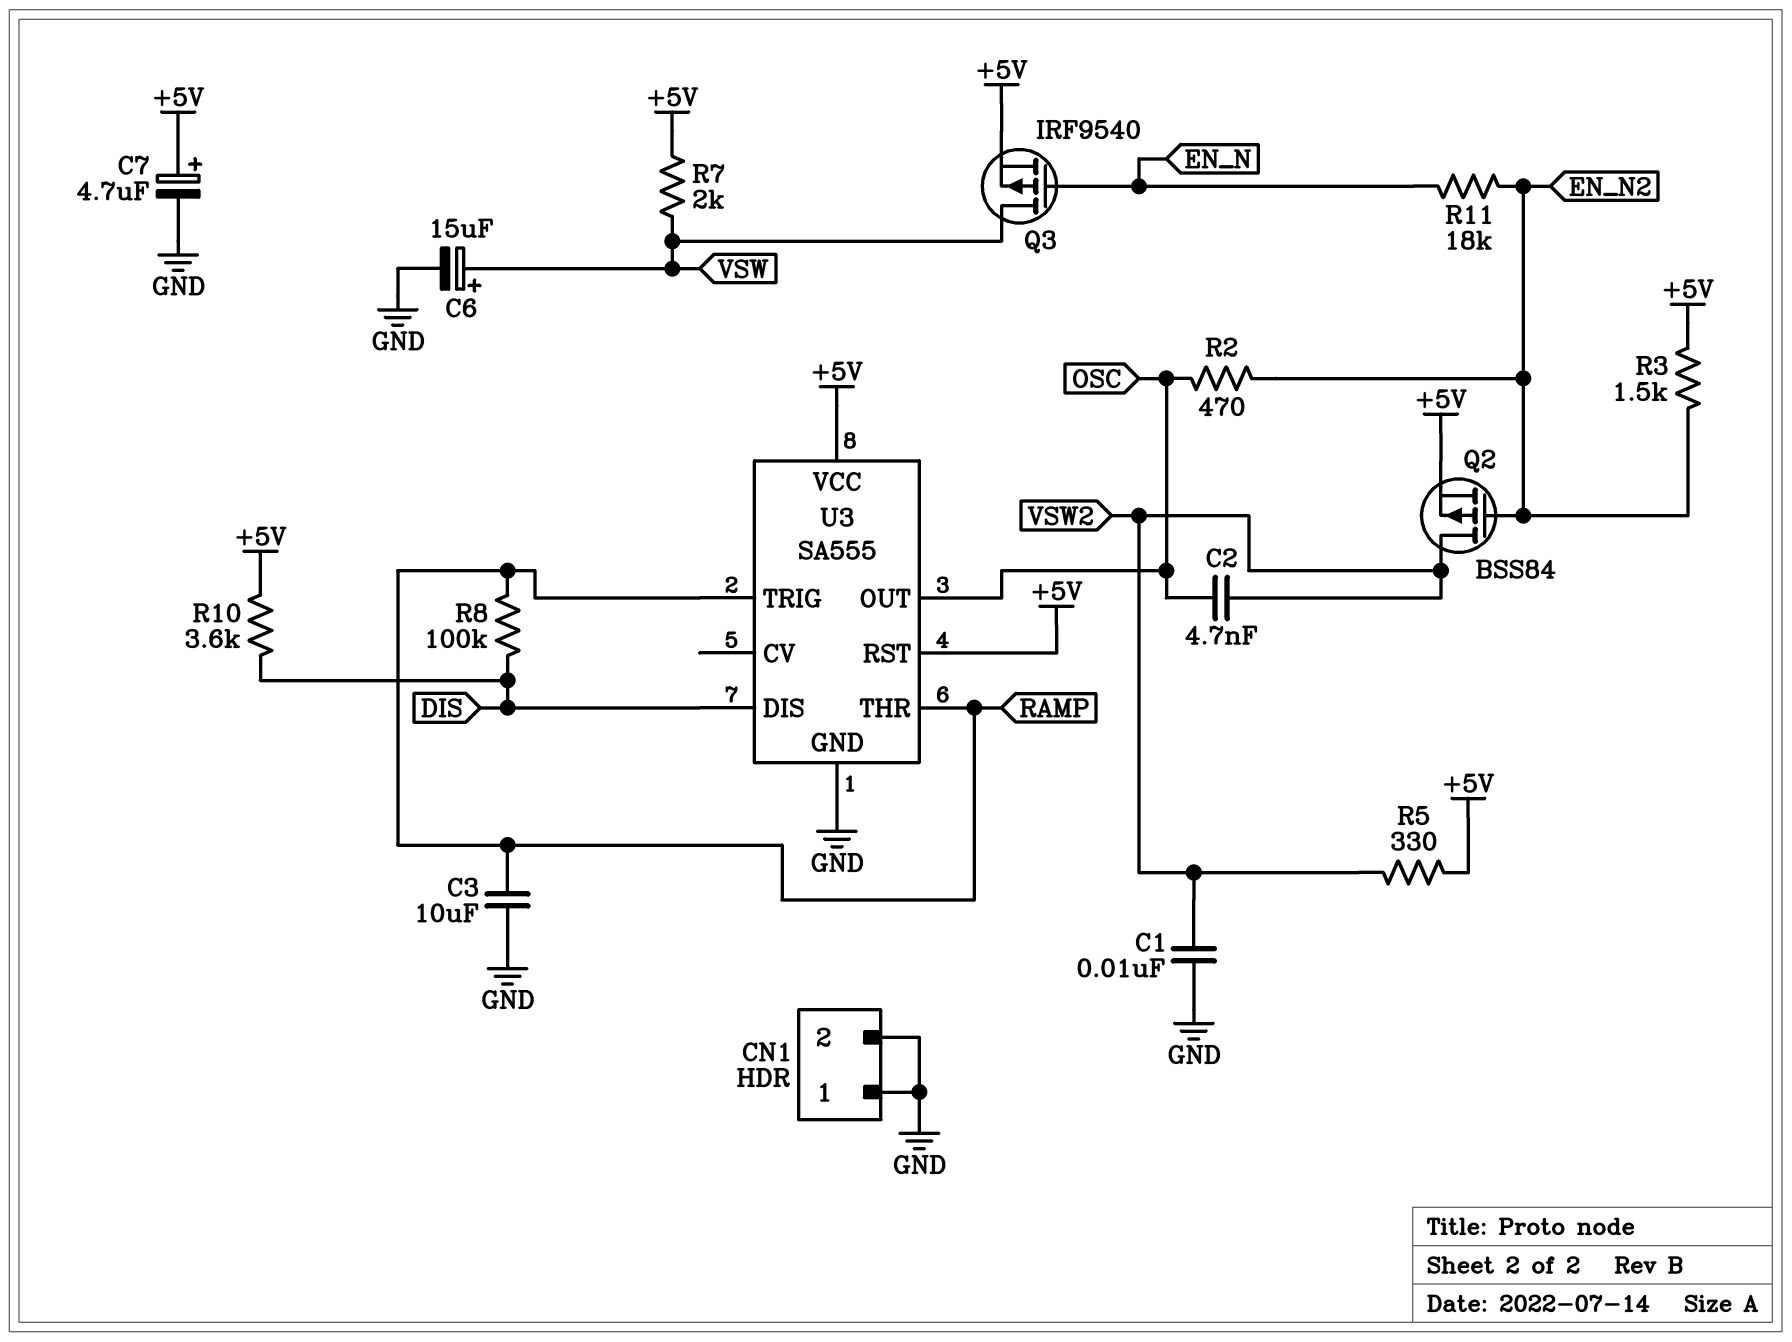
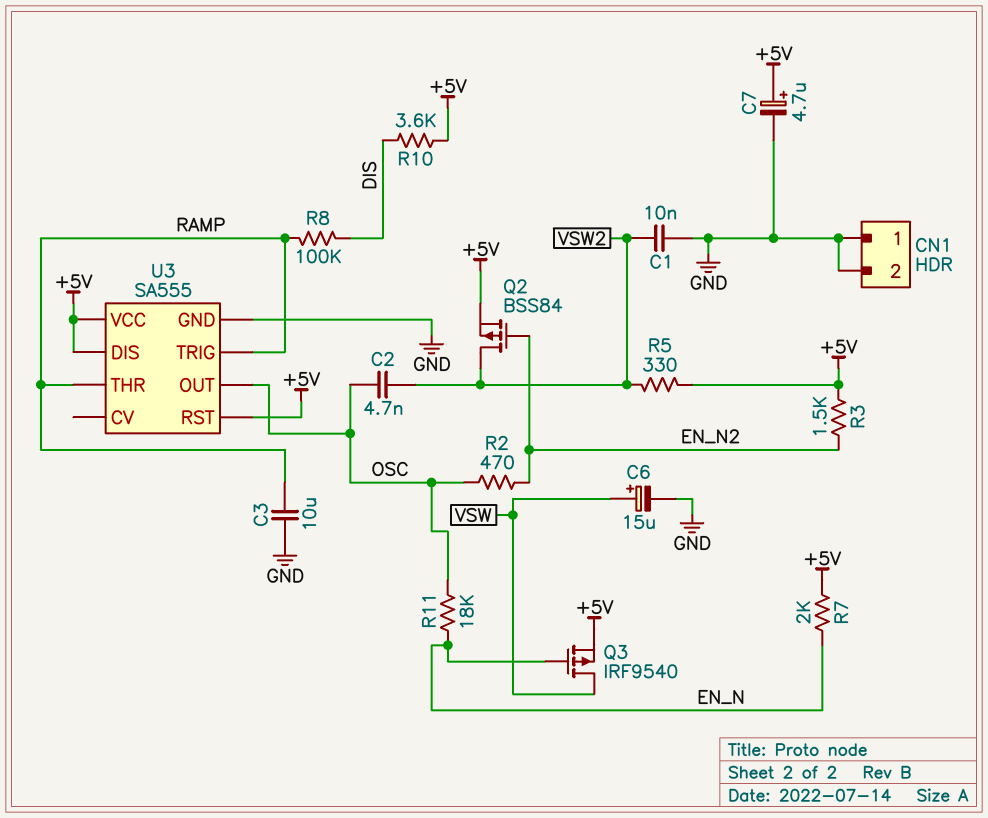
R7: 2k (+5V, VSW) -> 2k (+5V, EN_N)
R11: 18k (EN_N, EN_N2) -> 18k (EN_N, OSC)
U3 pin DIS: DIS -> +5V

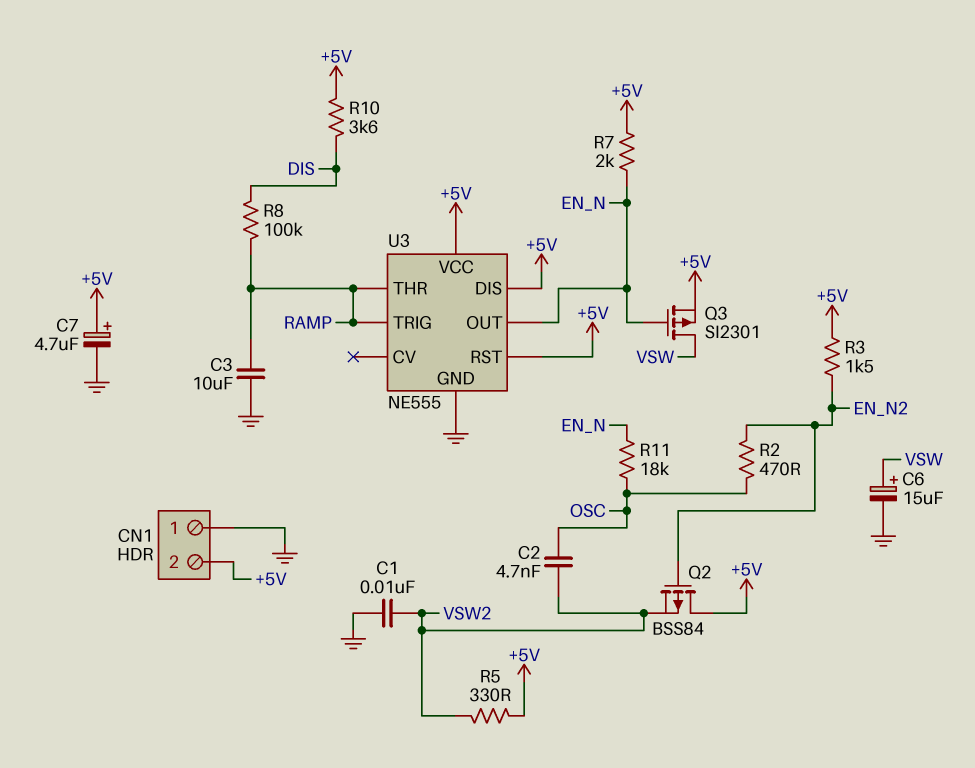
CN1 pin 2: GND -> +5V
Q2: PMOS BSS84 (G EN_N2, D VSW2, S +5V) -> PMOS BSS84 (G EN_N2, D +5V, S VSW2)
Q3: PMOS IRF9540 (G EN_N, D VSW, S +5V) -> PMOS SI2301 (G EN_N, D VSW, S +5V)
U3: SA555 -> NE555
U3 pin OUT: OSC -> EN_N

